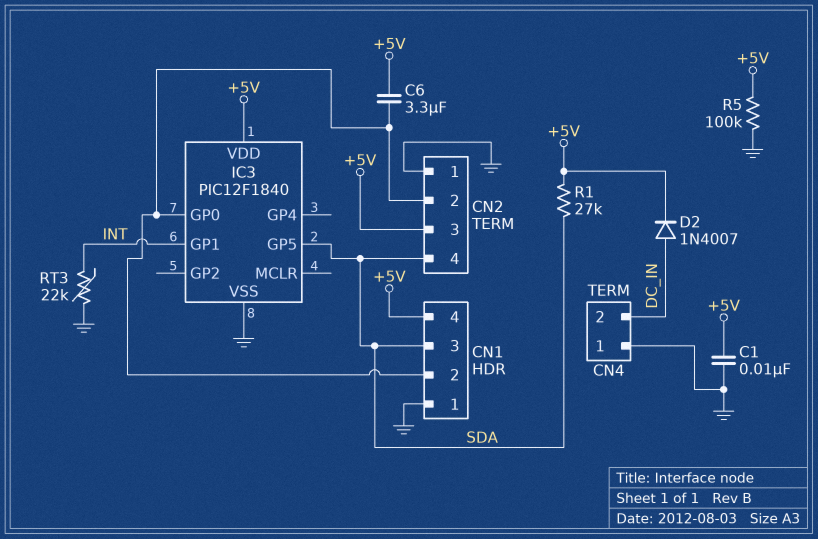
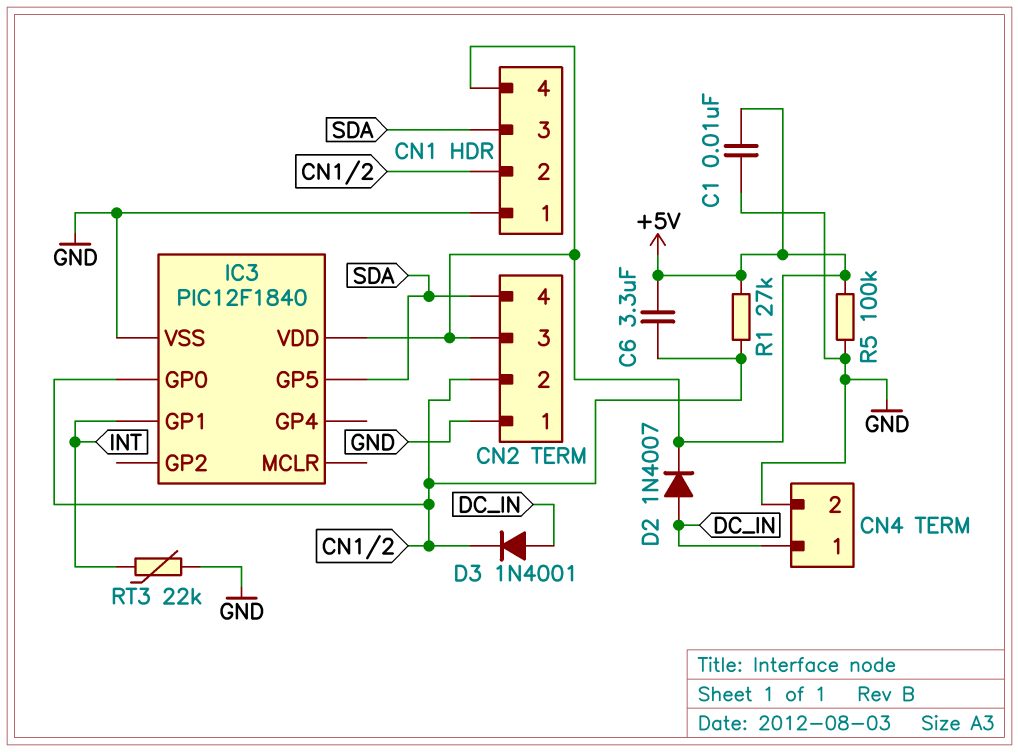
CN4 pin 1: GND -> DC_IN
CN4 pin 2: DC_IN -> GND
D3: none -> diode 1N4001 (A DC_IN, K CN1/2)
R1: 27k (+5V, SDA) -> 27k (+5V, CN1/2)

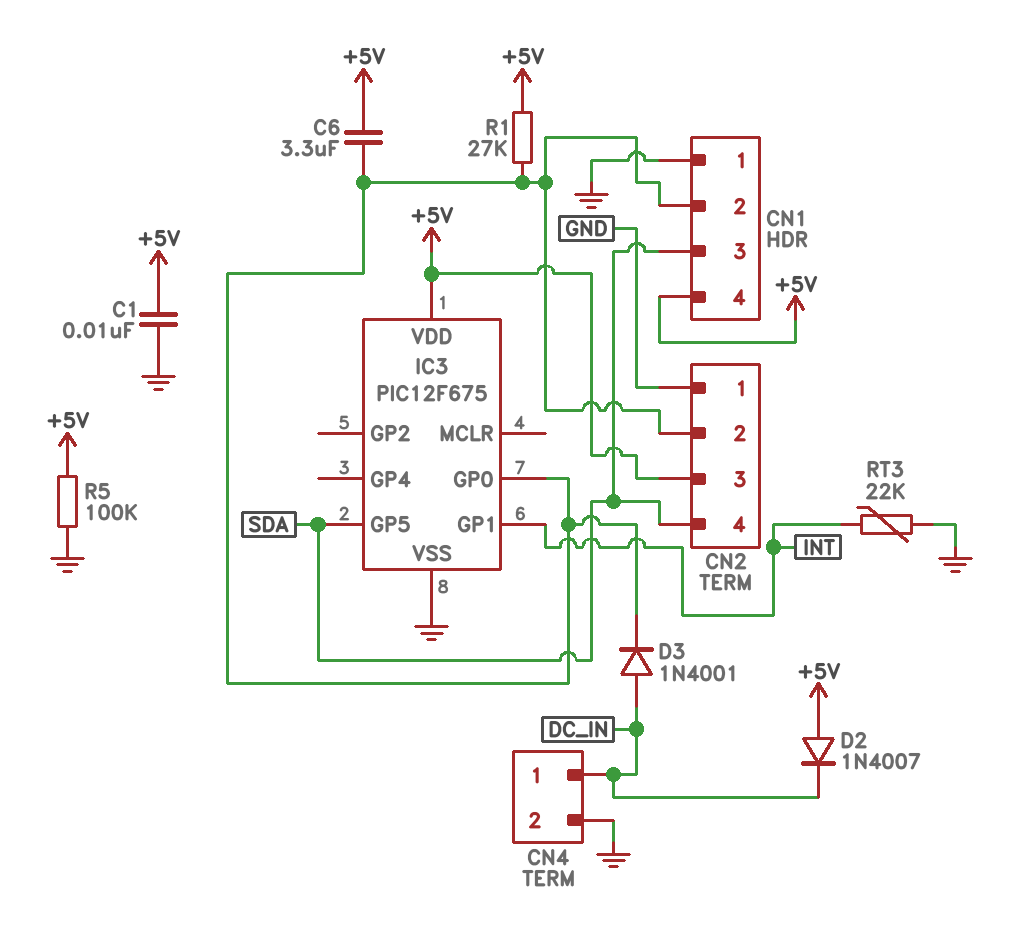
D2: diode 1N4007 (A DC_IN, K +5V) -> diode 1N4007 (A +5V, K DC_IN)
IC3: PIC12F1840 -> PIC12F675

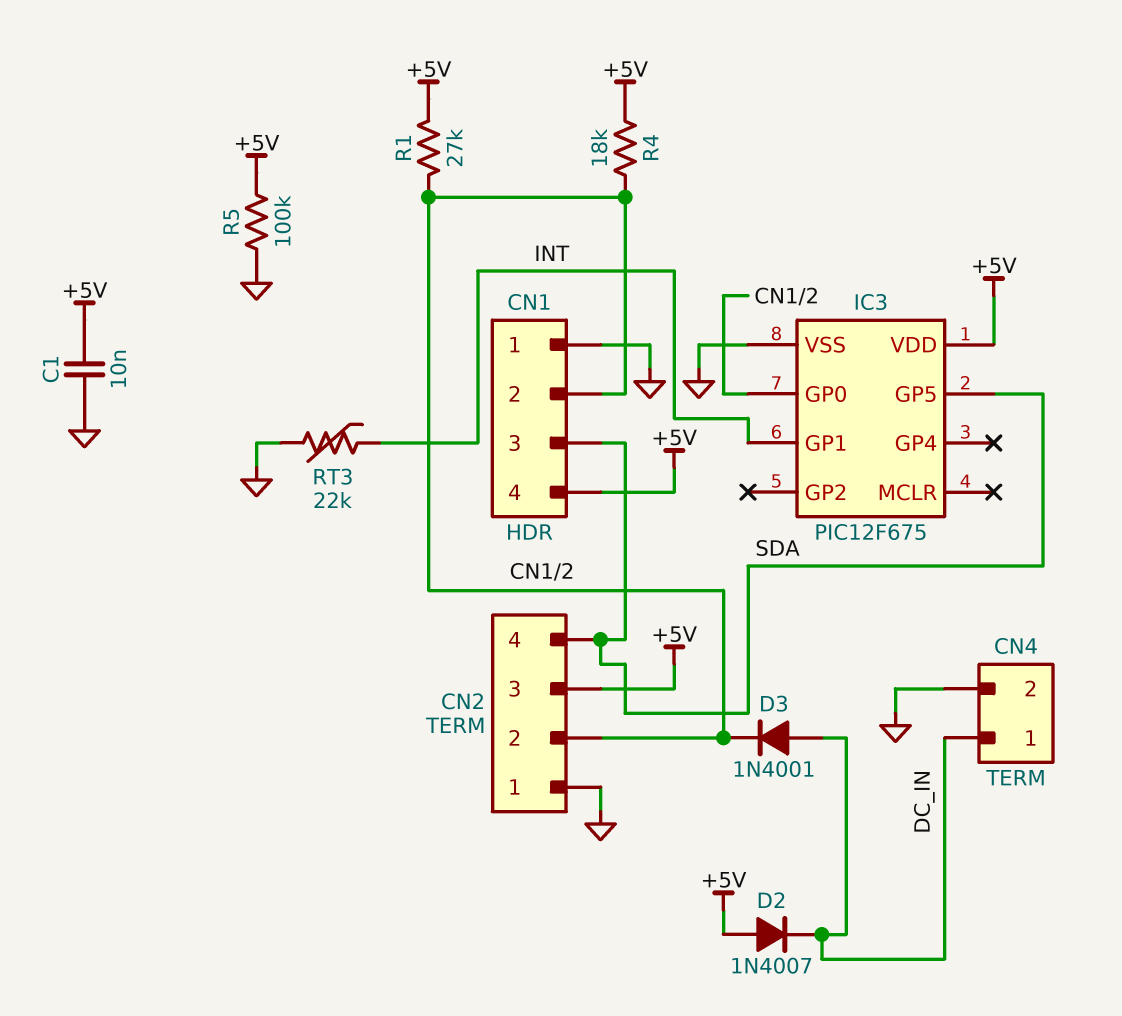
C6: 3.3uF (+5V, CN1/2) -> none
R4: none -> 18k (+5V, CN1/2)

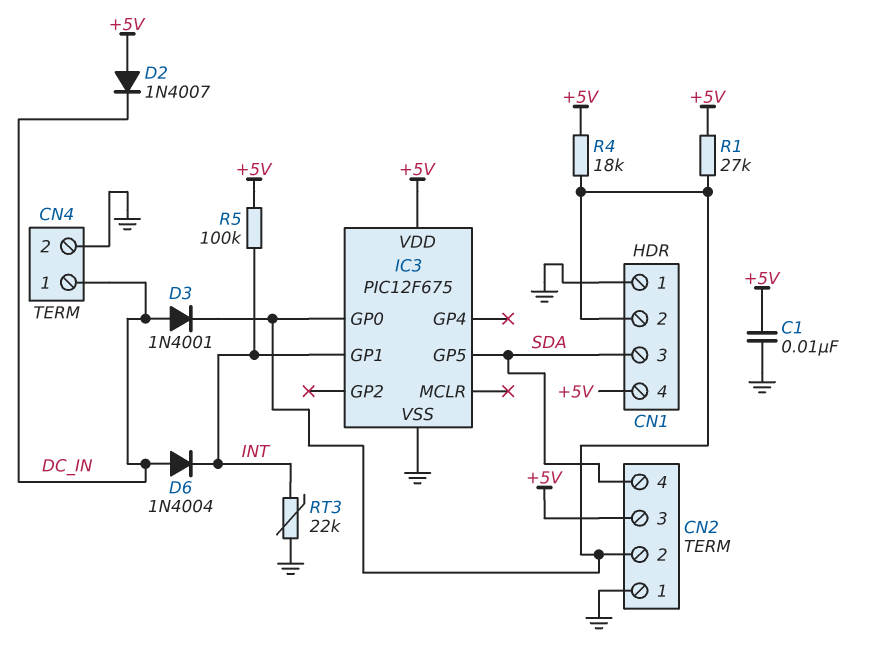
D6: none -> diode 1N4004 (A DC_IN, K INT)
R5: 100k (+5V, GND) -> 100k (+5V, INT)

